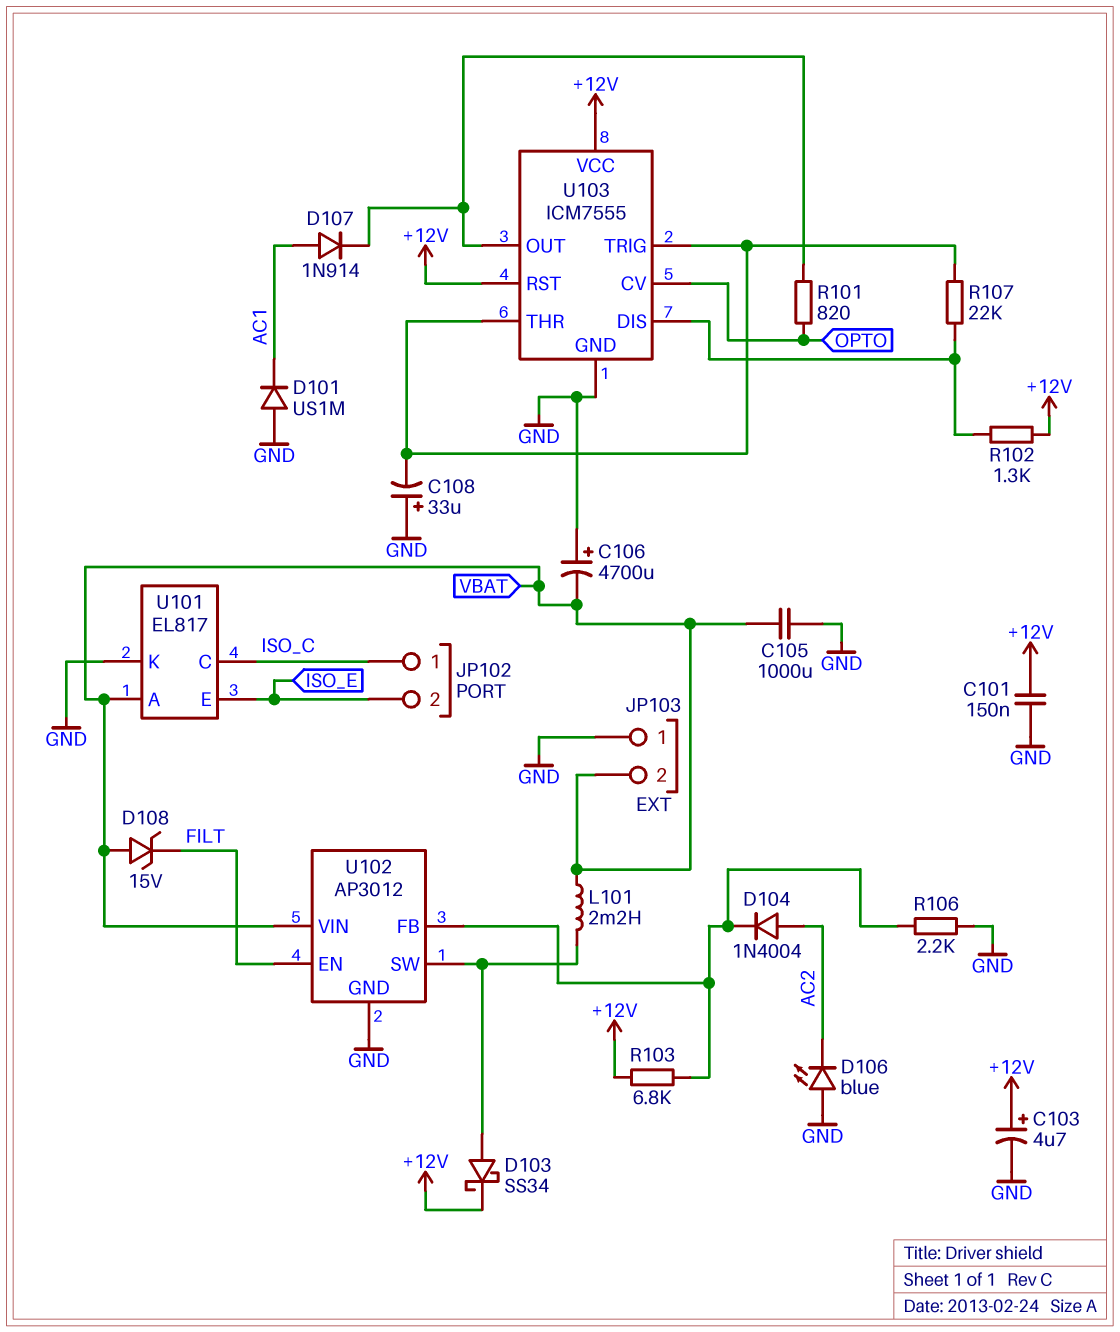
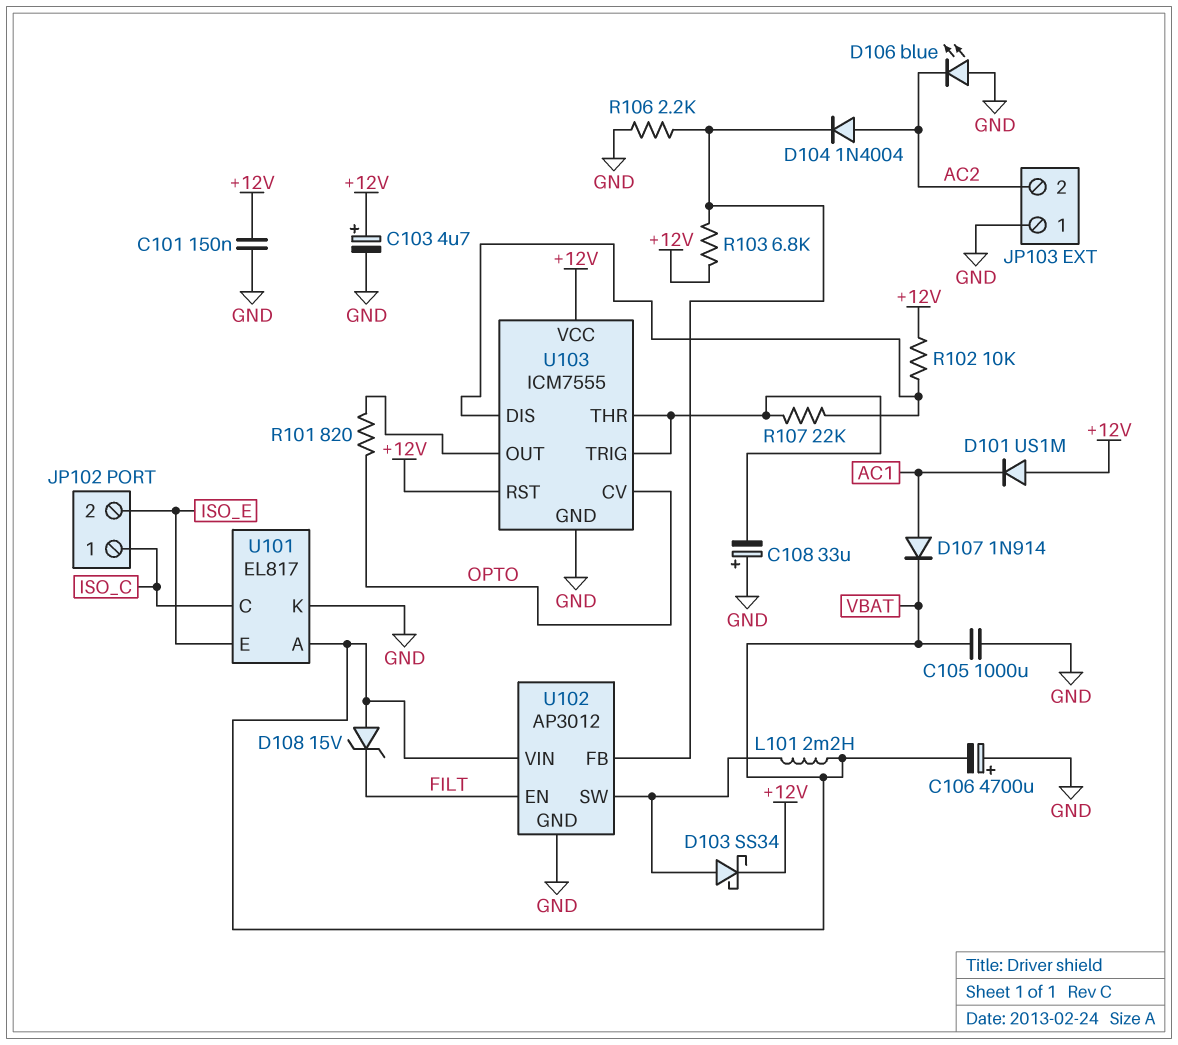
D101: diode US1M (A GND, K AC1) -> diode US1M (A +12V, K AC1)
D107: diode 1N914 (A AC1, K U103/OUT) -> diode 1N914 (A AC1, K VBAT)
JP103 pin 2: VBAT -> AC2
R102: 1.3k (+12V, U103/DIS) -> 10k (+12V, U103/DIS)

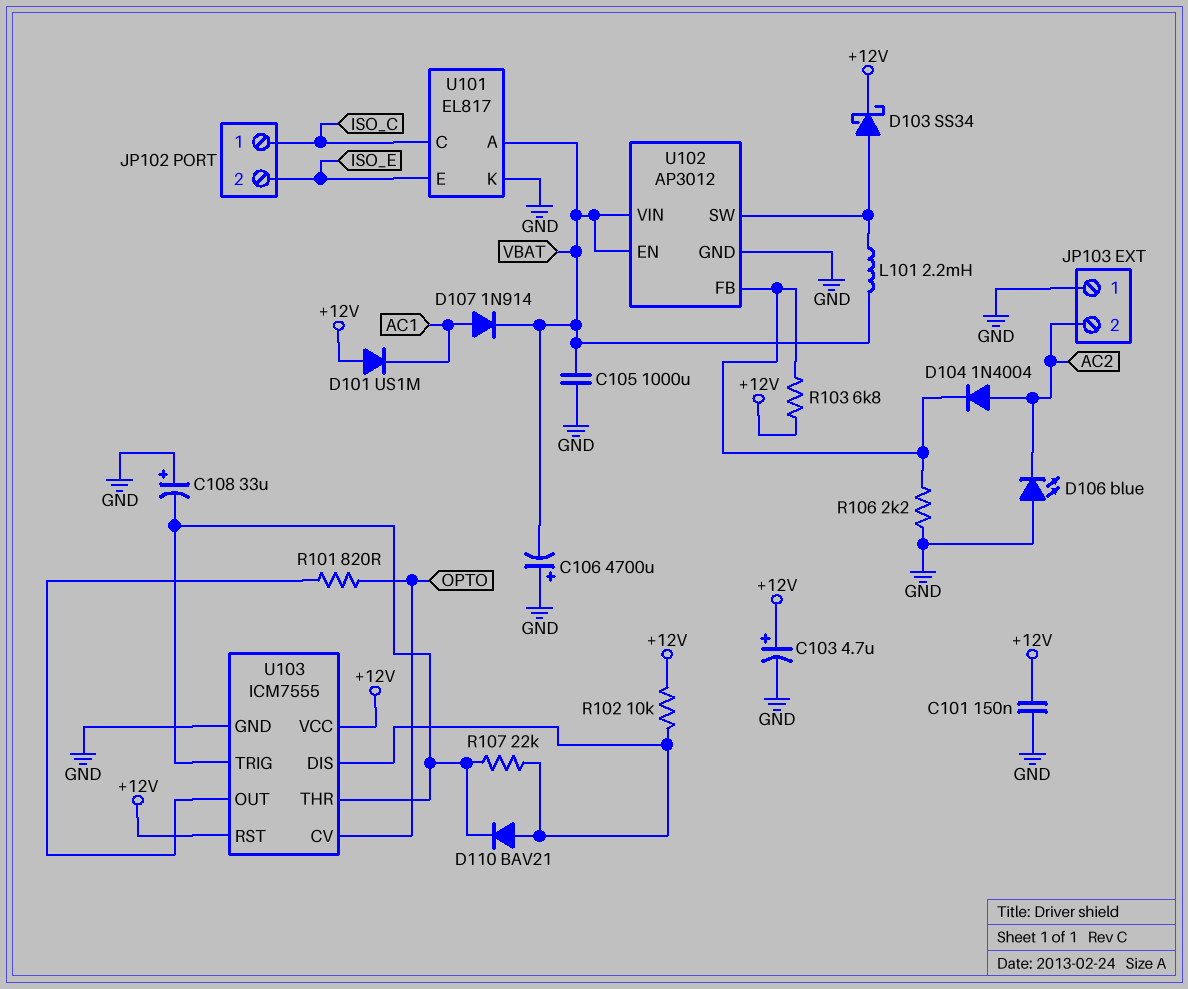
D108: zener 15V (A VBAT, K FILT) -> none
D110: none -> diode BAV21 (A U103/DIS, K U103/THR)
U102 pin EN: FILT -> VBAT

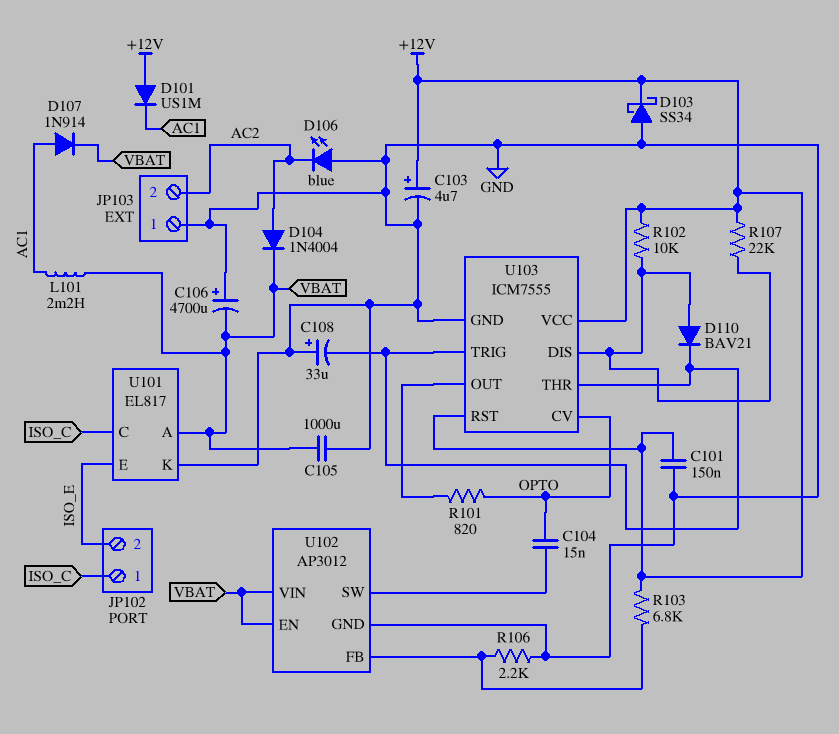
C104: none -> 15nF (OPTO, U102/SW)
D103: schottky SS34 (A U102/SW, K +12V) -> schottky SS34 (A GND, K +12V)
D104: diode 1N4004 (A AC2, K U102/FB) -> diode 1N4004 (A AC2, K VBAT)
L101: 2.2mH (U102/SW, VBAT) -> 2.2mH (AC1, VBAT)
R107: 22k (U103/DIS, U103/THR) -> 22k (+12V, U103/DIS)

